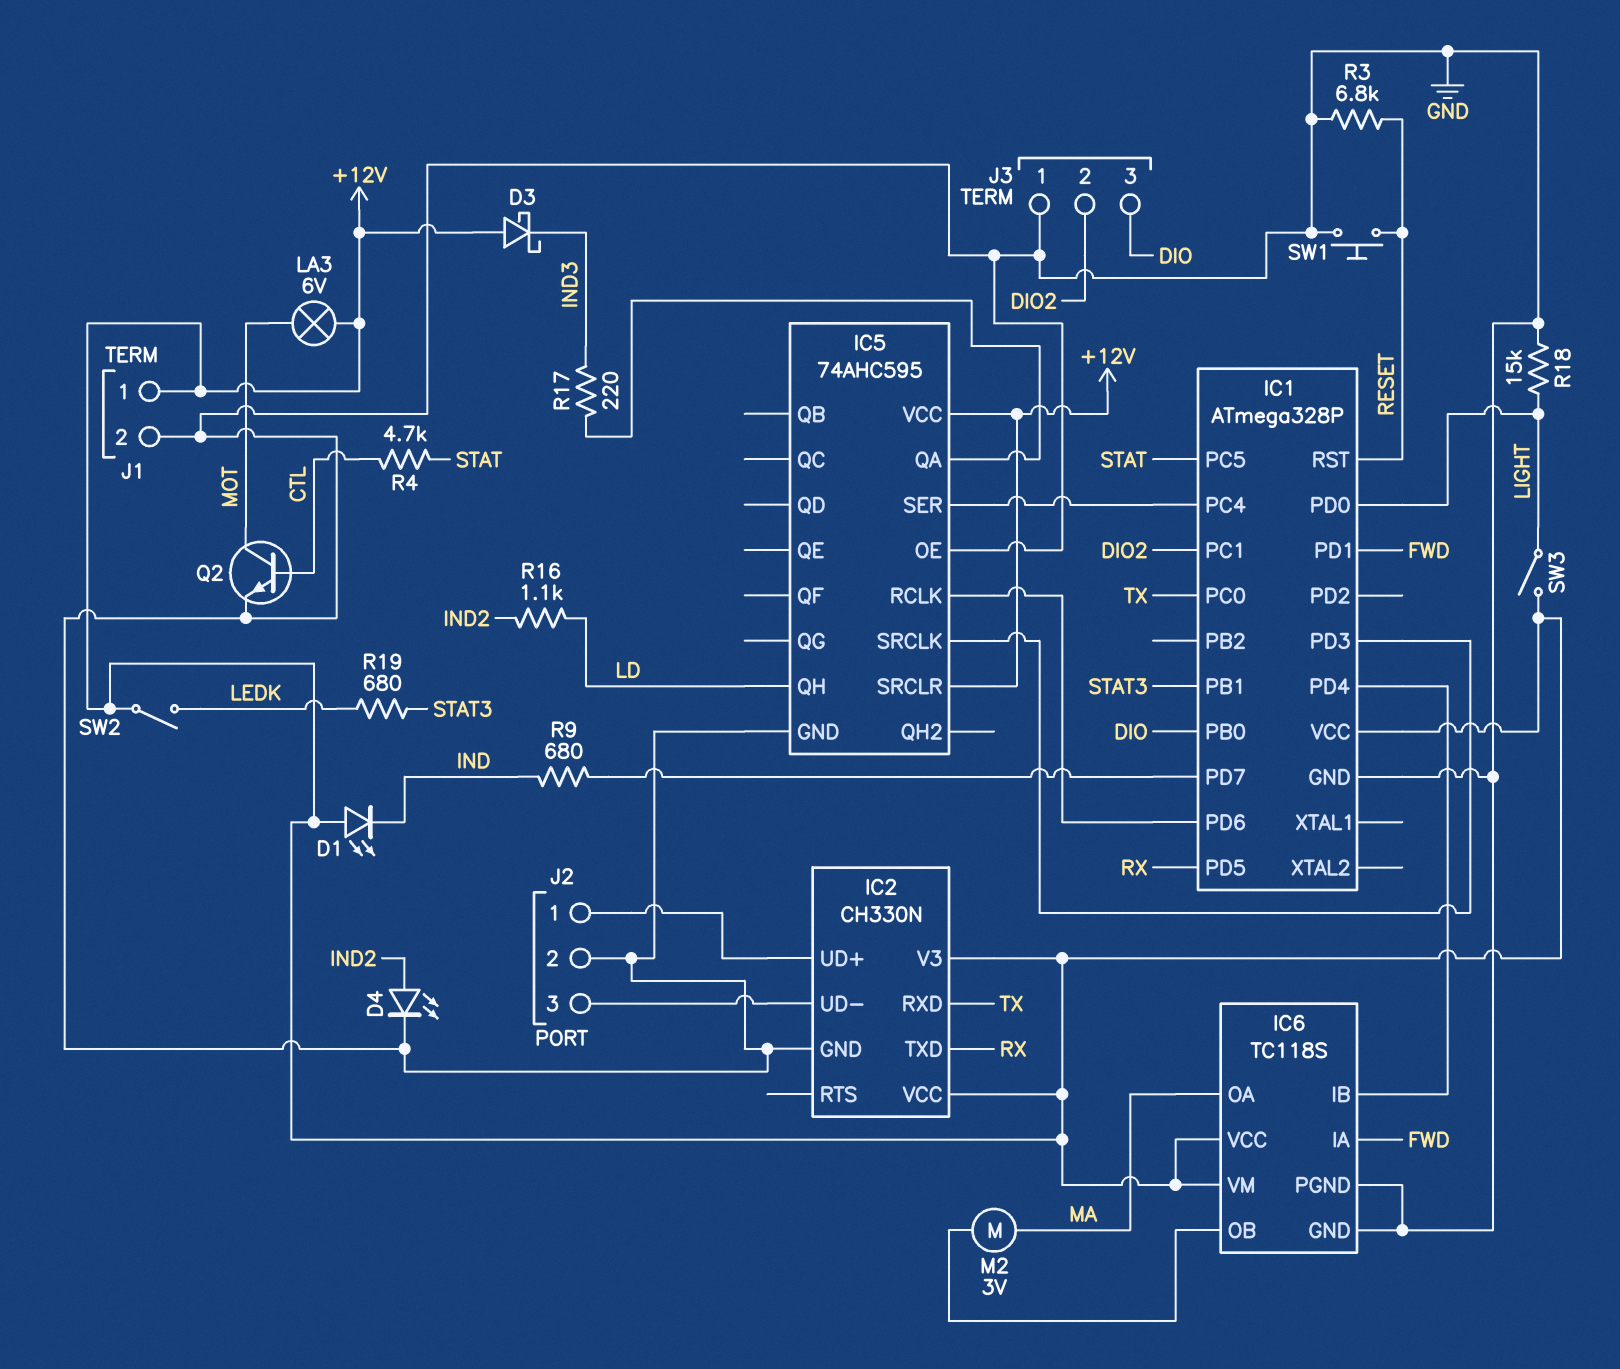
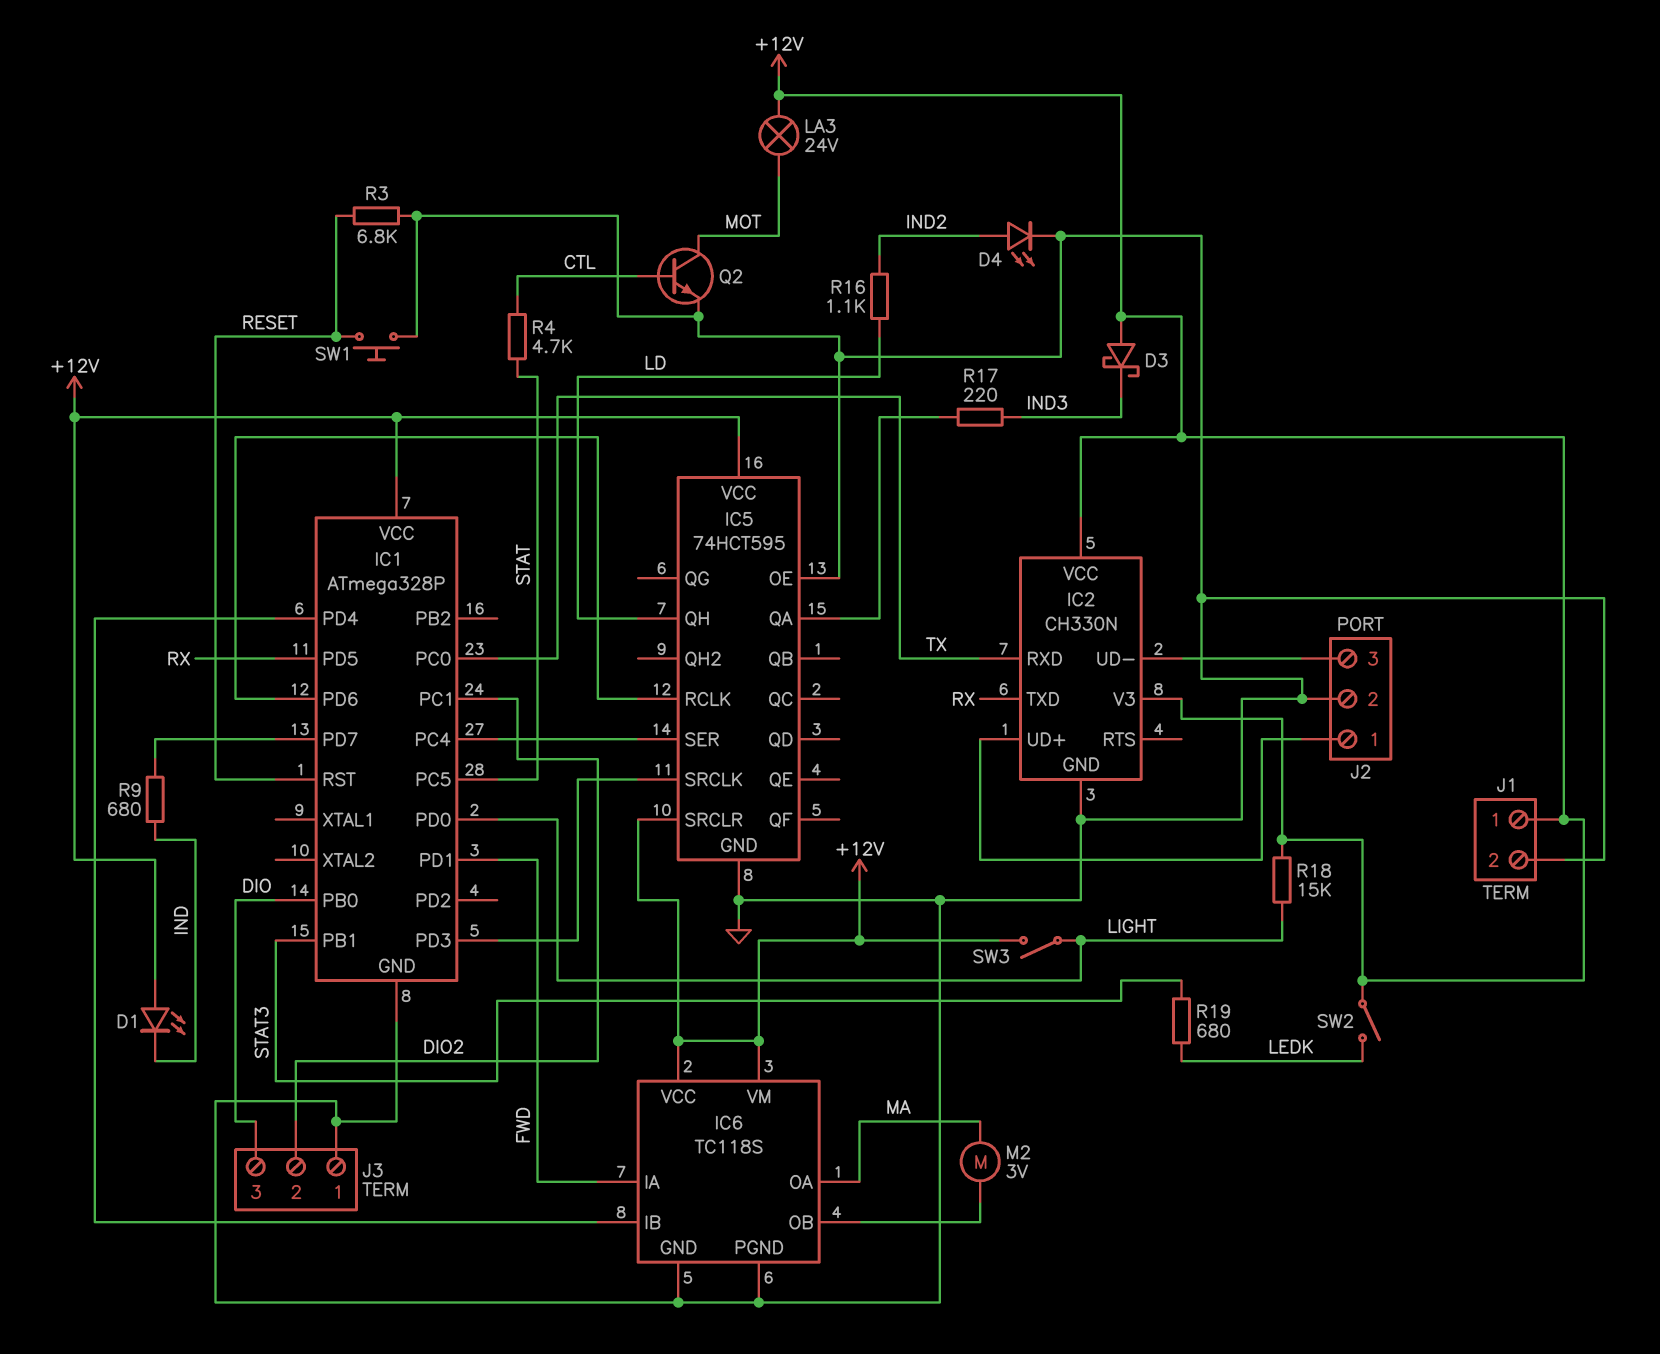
IC5: 74AHC595 -> 74HCT595
LA3: lamp 6V (+12V, MOT) -> lamp 24V (+12V, MOT)
R18: 15k (GND, LIGHT) -> 15k (+12V, LIGHT)

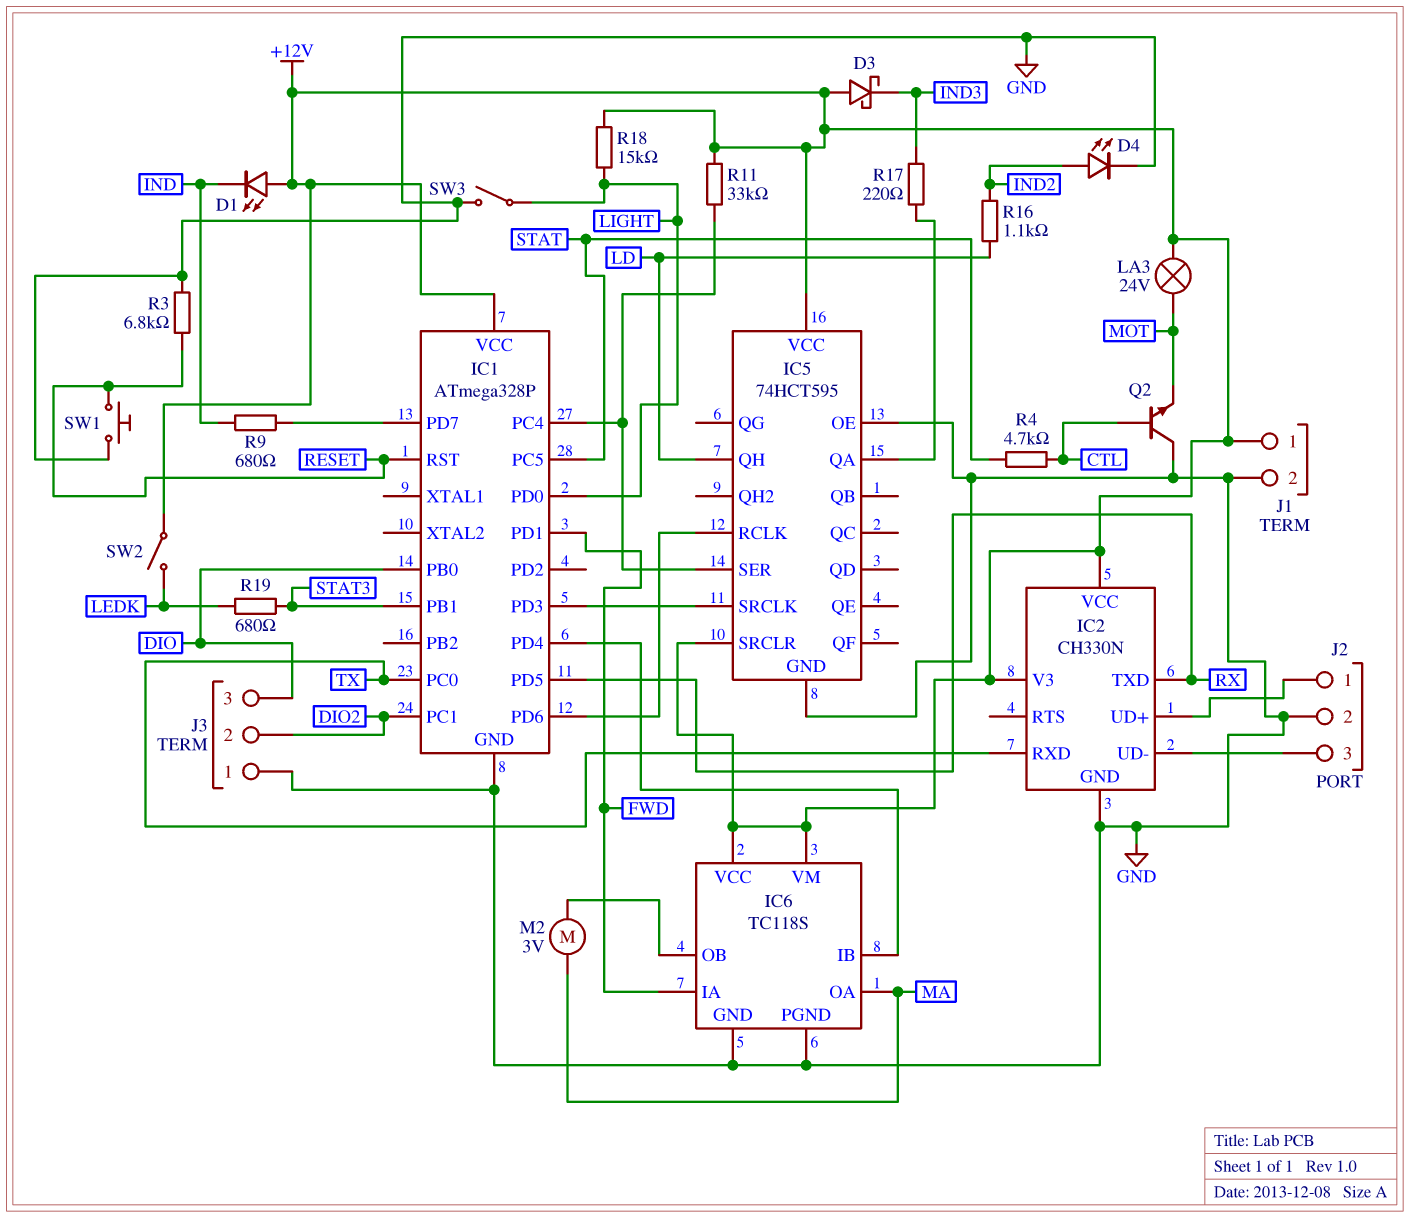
Q2: NPN (B CTL, C MOT, E GND) -> NPN (B CTL, C GND, E MOT)
R11: none -> 33k (+12V, IC1/PC4)
SW3: switch (+12V, LIGHT) -> switch (GND, LIGHT)

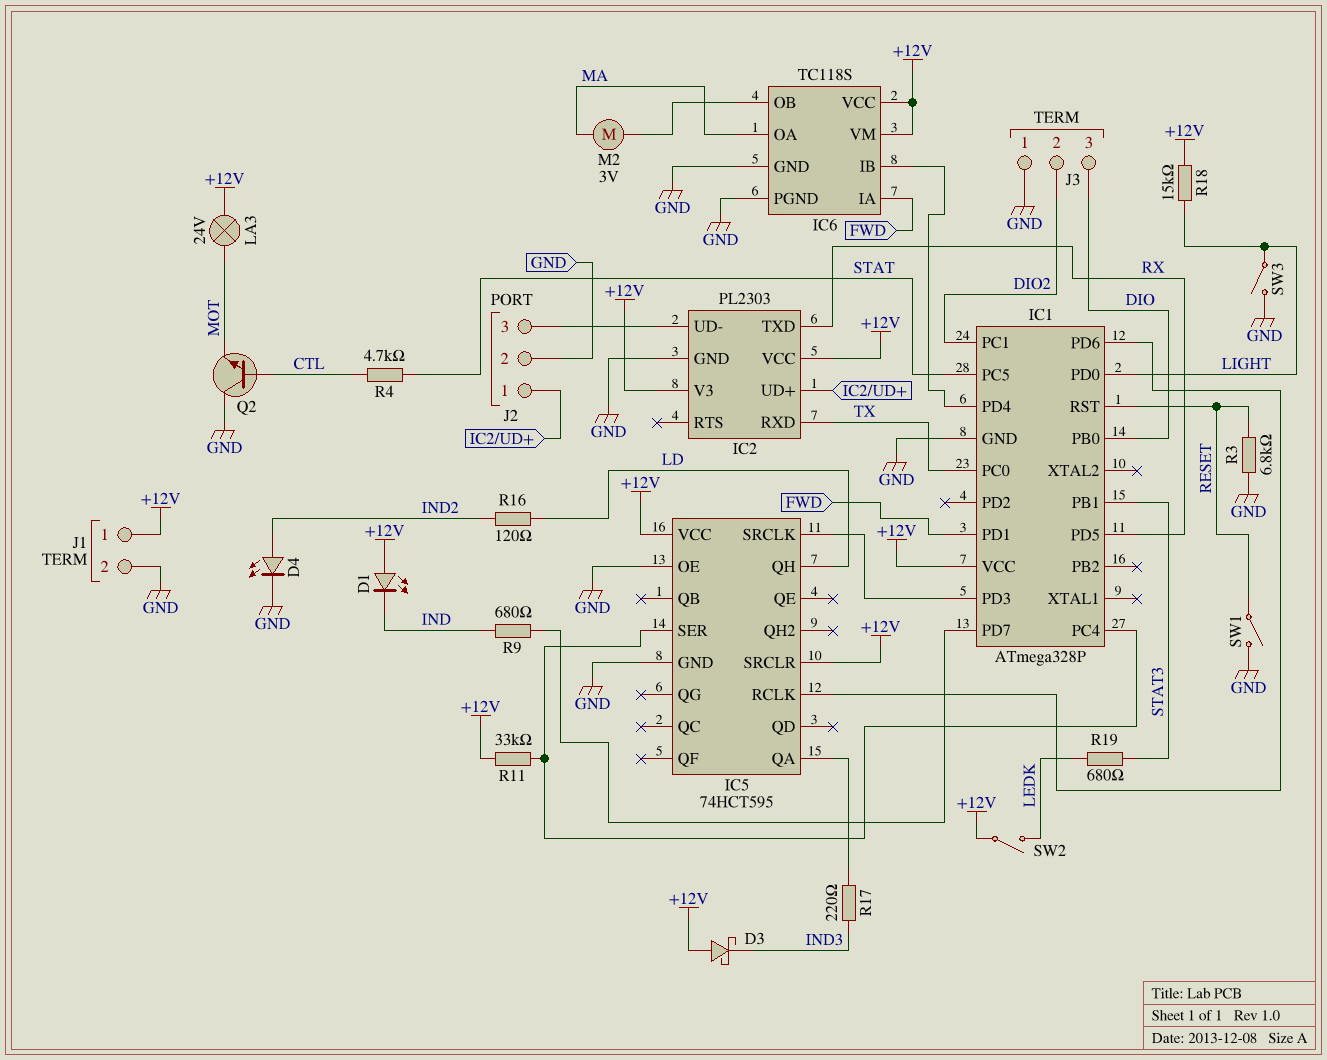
IC2: CH330N -> PL2303
R16: 1.1k (IND2, LD) -> 120 (IND2, LD)
SW1: button (GND, RESET) -> switch (GND, RESET)

